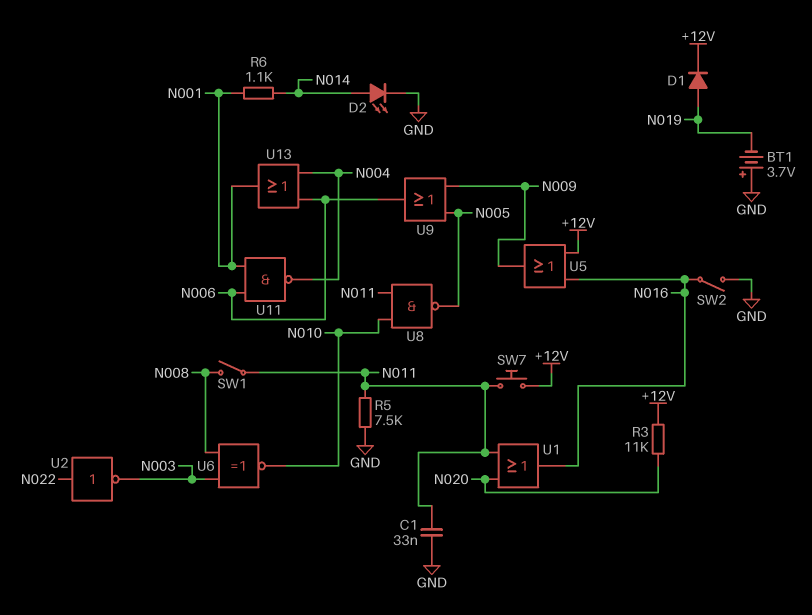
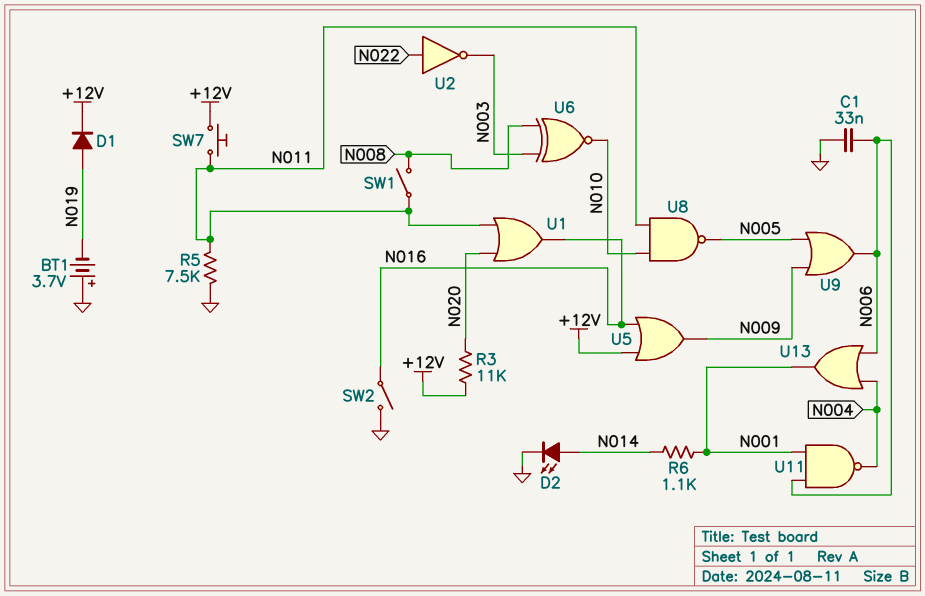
C1: 33nF (GND, N011) -> 33nF (GND, N006)

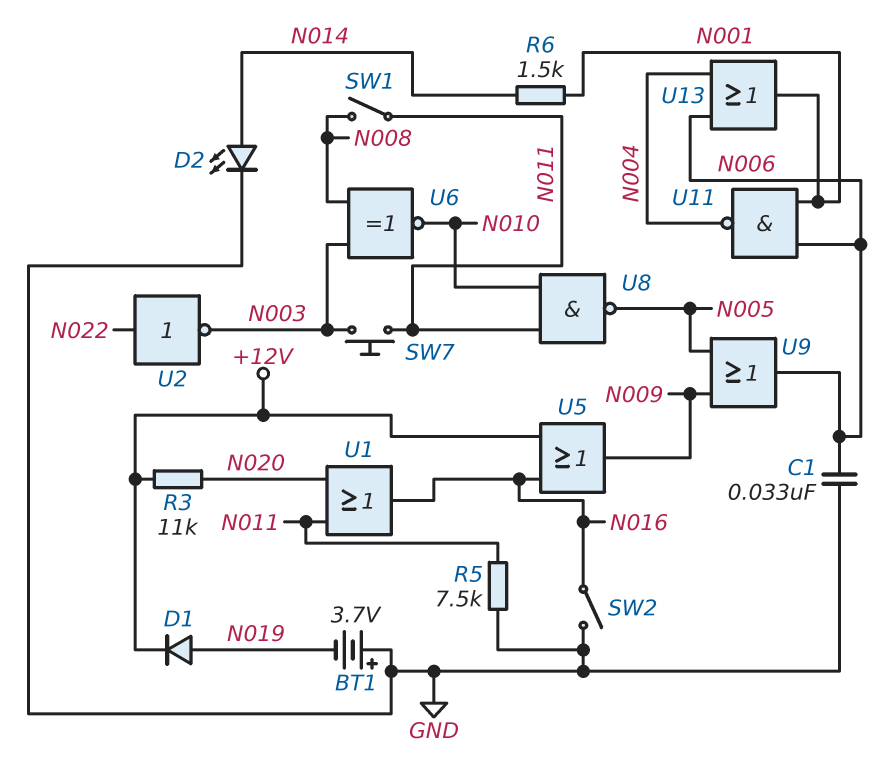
R6: 1.1k (N001, N014) -> 1.5k (N001, N014)
SW7: button (+12V, N011) -> button (N003, N011)

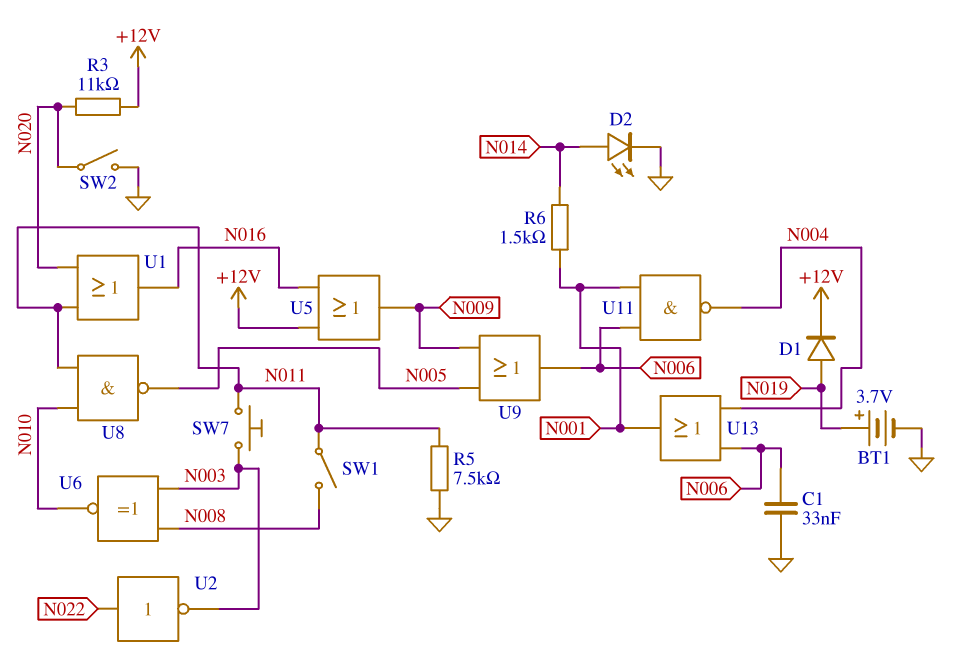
BT1: 3.7V (plus GND, minus N019) -> 3.7V (plus N019, minus GND)
SW2: switch (GND, N016) -> switch (GND, N020)

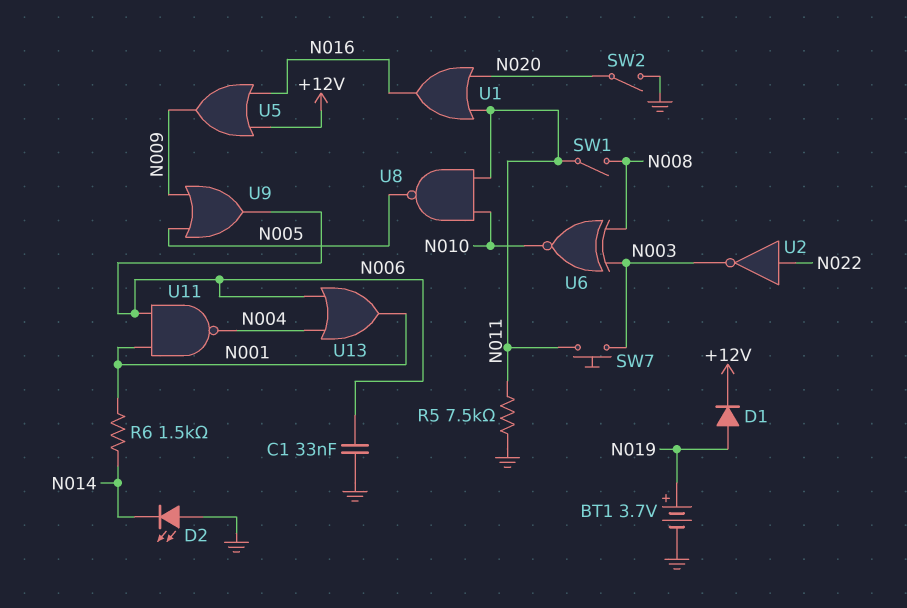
D2: LED (A N014, K GND) -> LED (A GND, K N014)
R3: 11k (+12V, N020) -> none

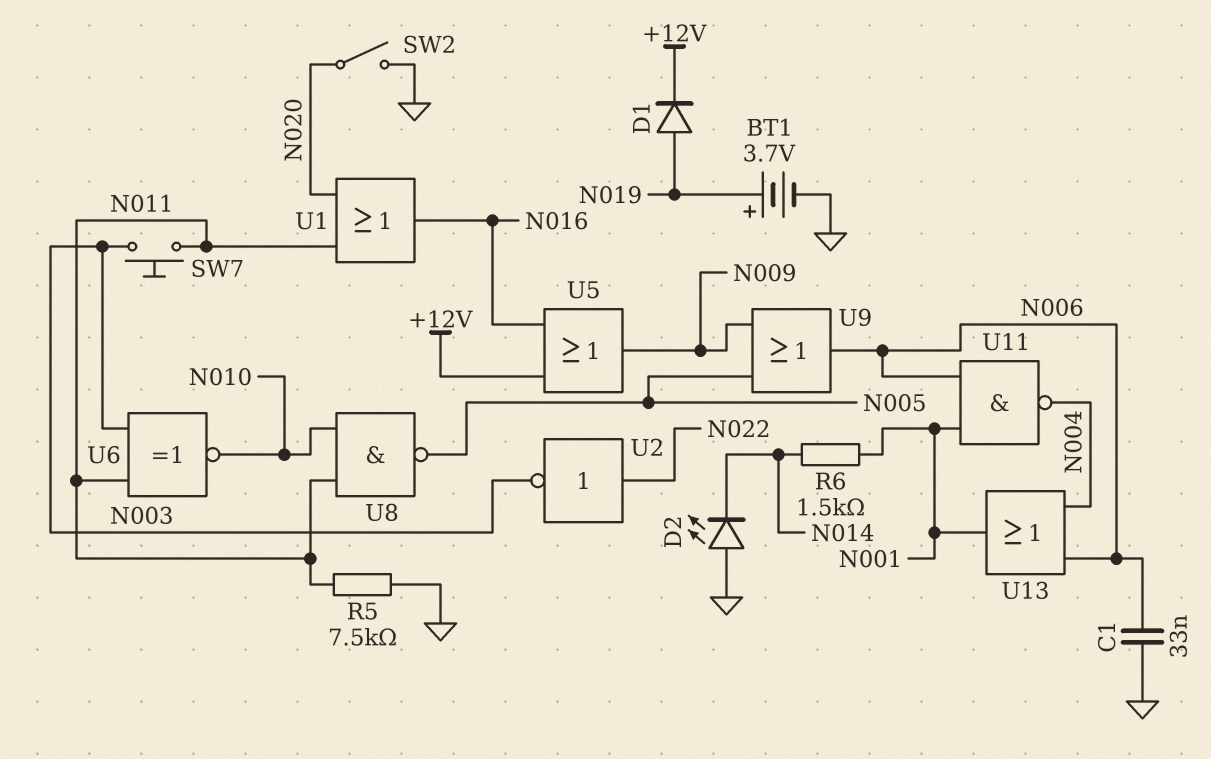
SW1: switch (N008, N011) -> none
U6: XNOR (in N003, in N008, out N010) -> XNOR (in N003, in N011, out N010)

